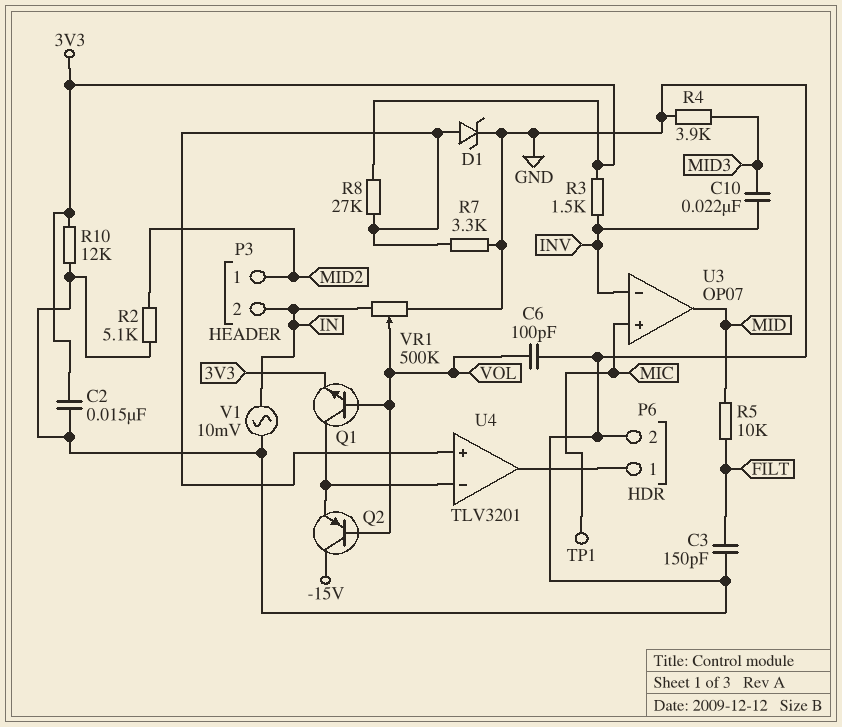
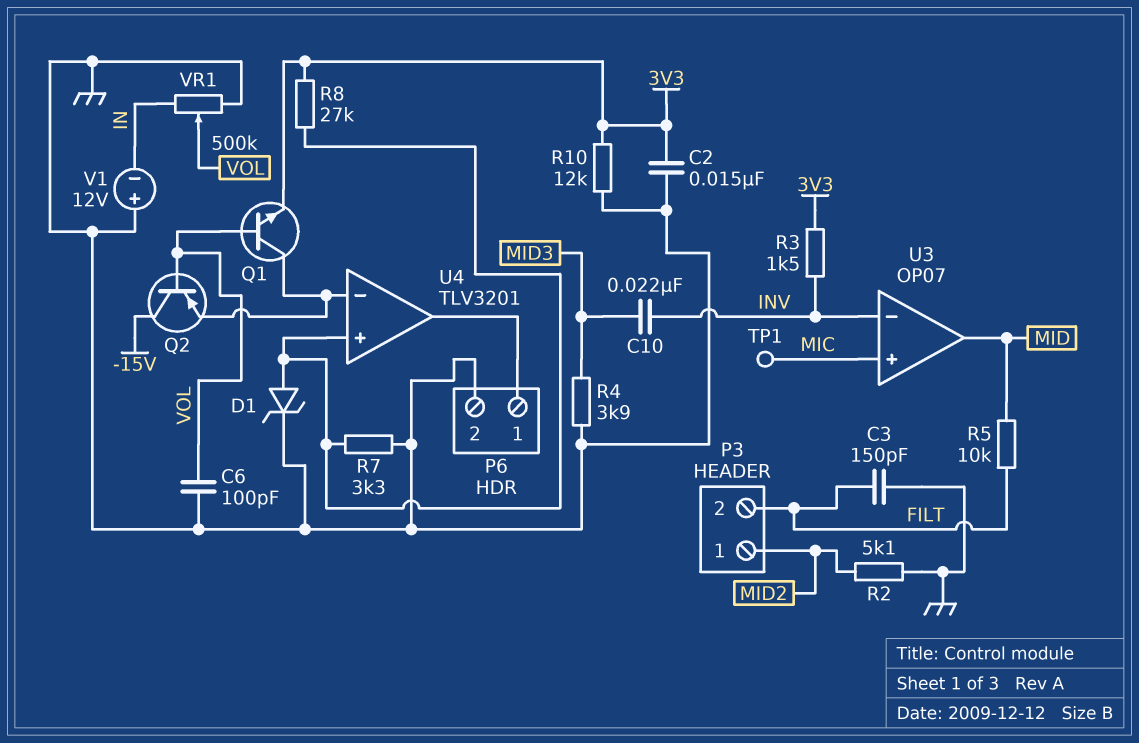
P3 pin 2: IN -> FILT
V1: AC 10mV (GND, IN) -> 12V (plus GND, minus IN)

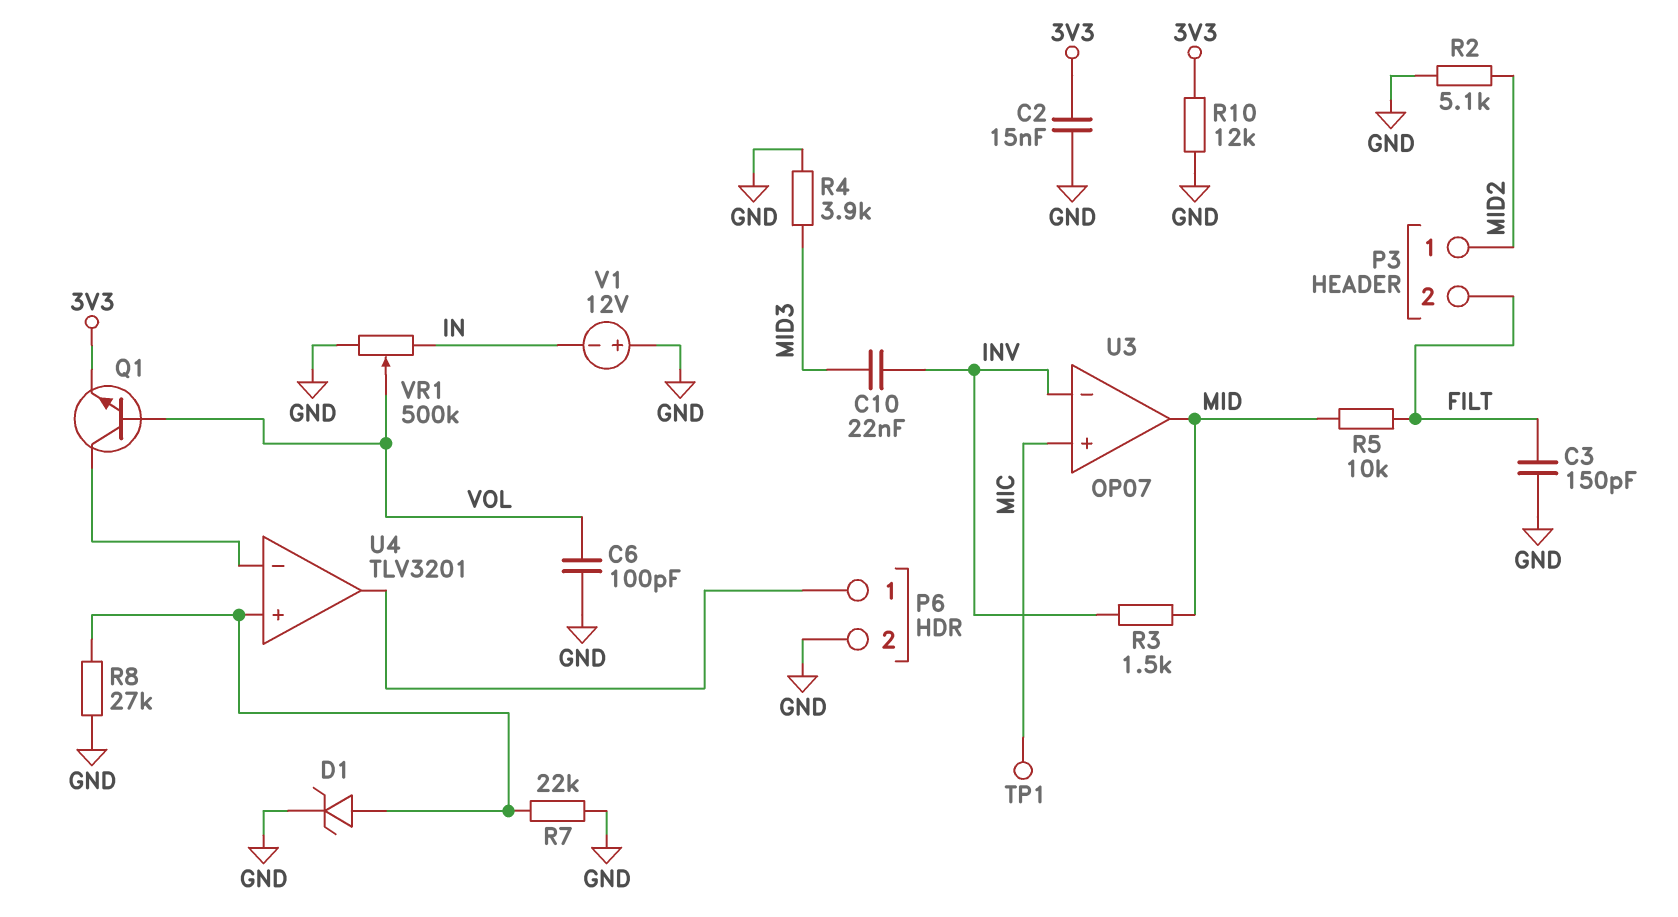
Q2: PNP (B VOL, C -15V, E U4/in-) -> none
R3: 1.5k (3V3, INV) -> 1.5k (INV, MID)
R7: 3.3k (GND, U4/in+) -> 22k (GND, U4/in+)
R8: 27k (3V3, U4/in+) -> 27k (GND, U4/in+)

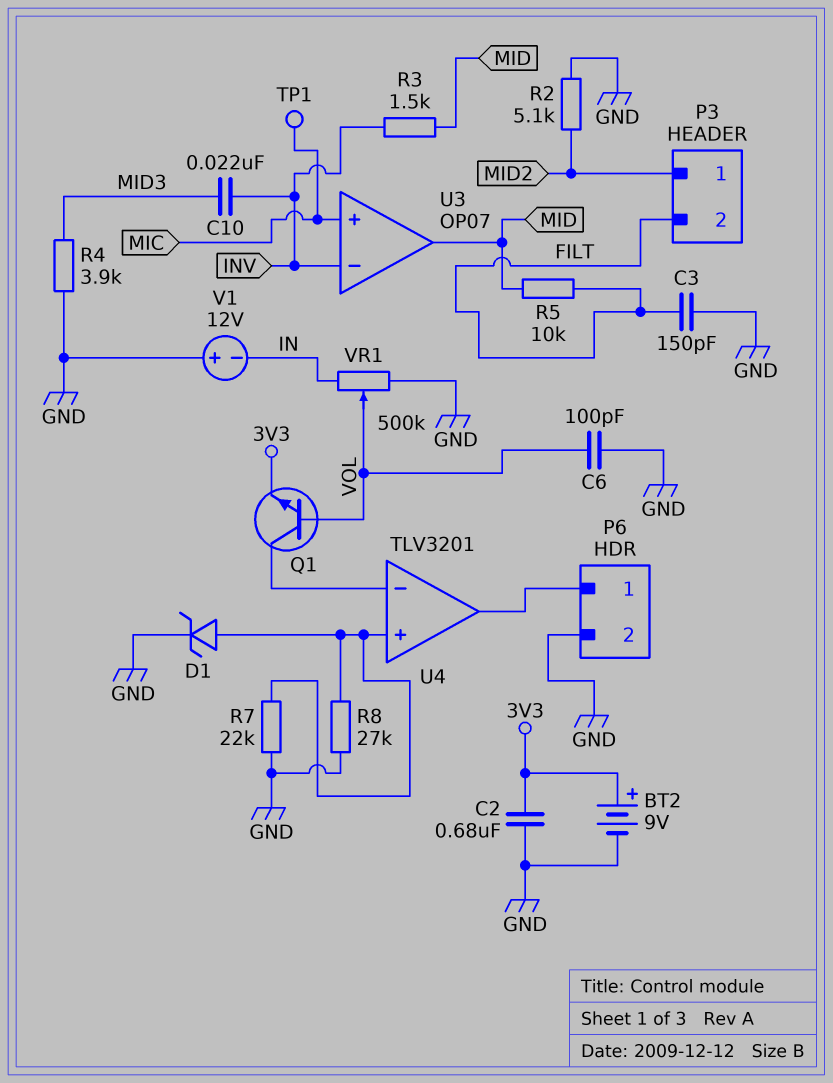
BT2: none -> 9V (plus 3V3, minus GND)
C2: 15nF (3V3, GND) -> 680nF (3V3, GND)
R10: 12k (3V3, GND) -> none

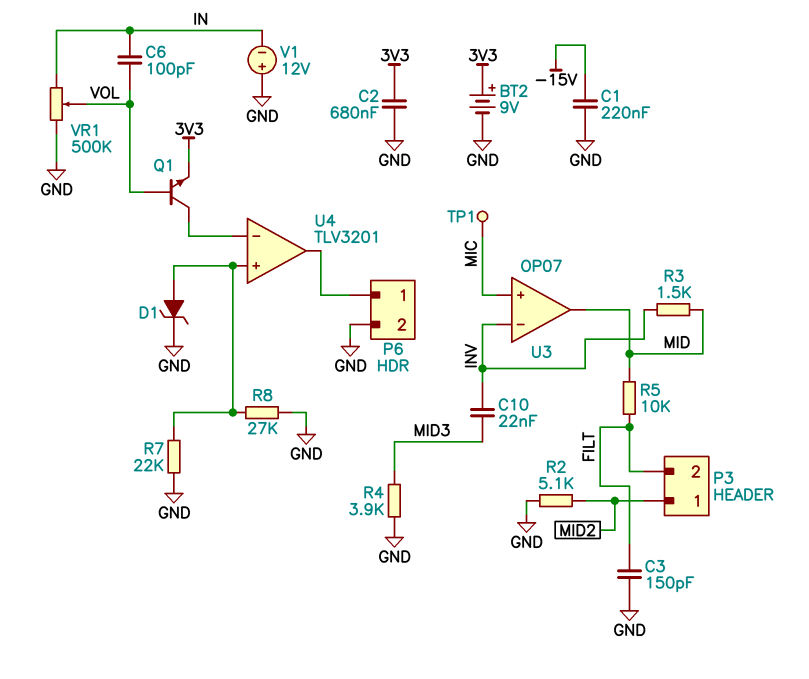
C1: none -> 220nF (-15V, GND)
C6: 100pF (GND, VOL) -> 100pF (IN, VOL)

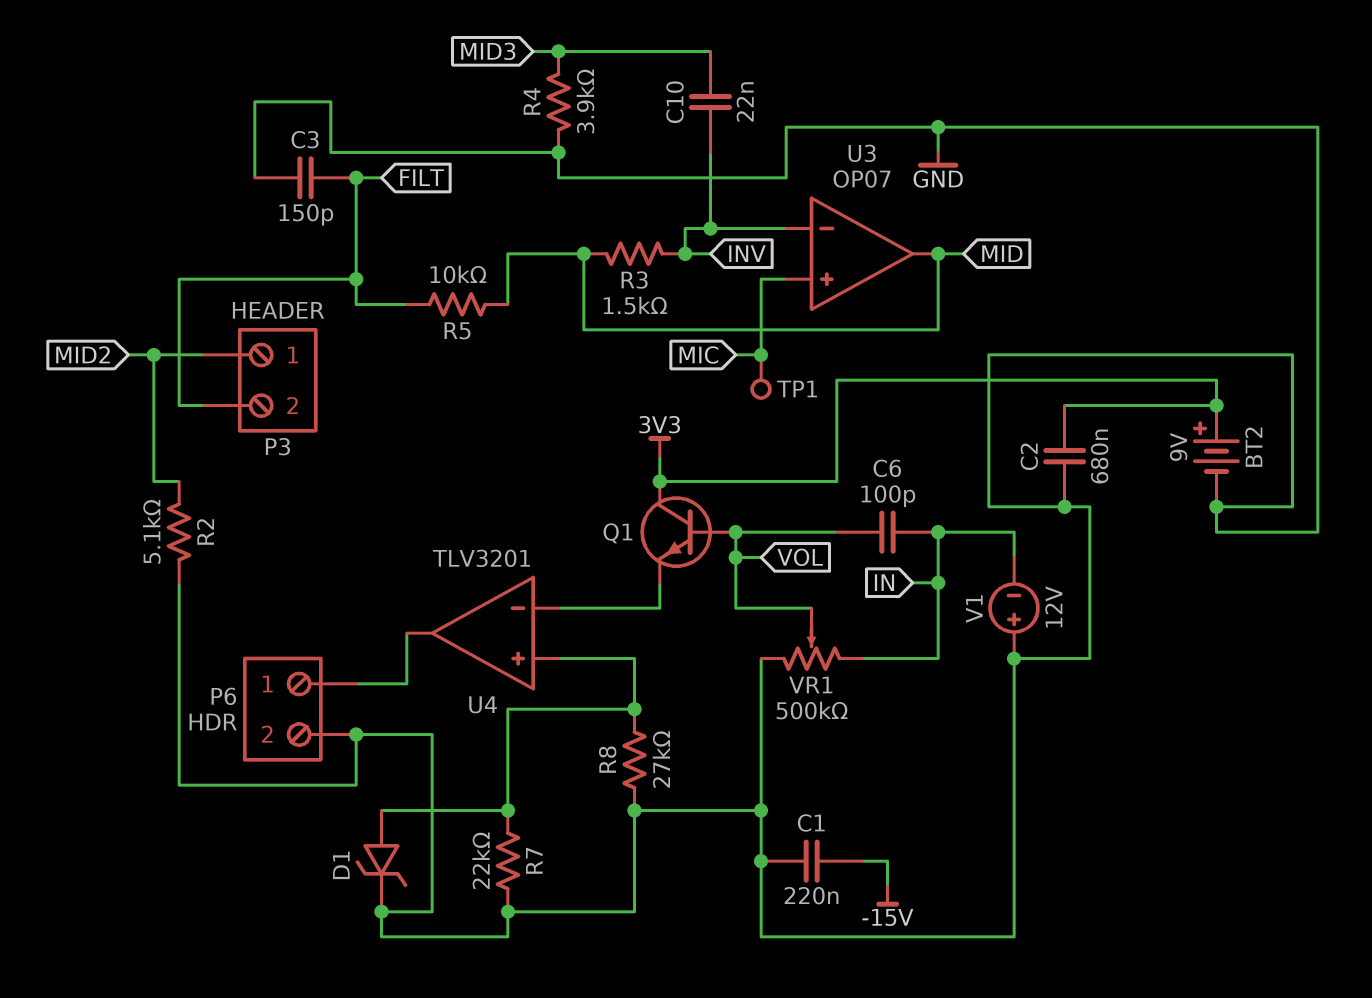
Q1: NPN (B VOL, C U4/in-, E 3V3) -> NPN (B VOL, C 3V3, E U4/in-)

